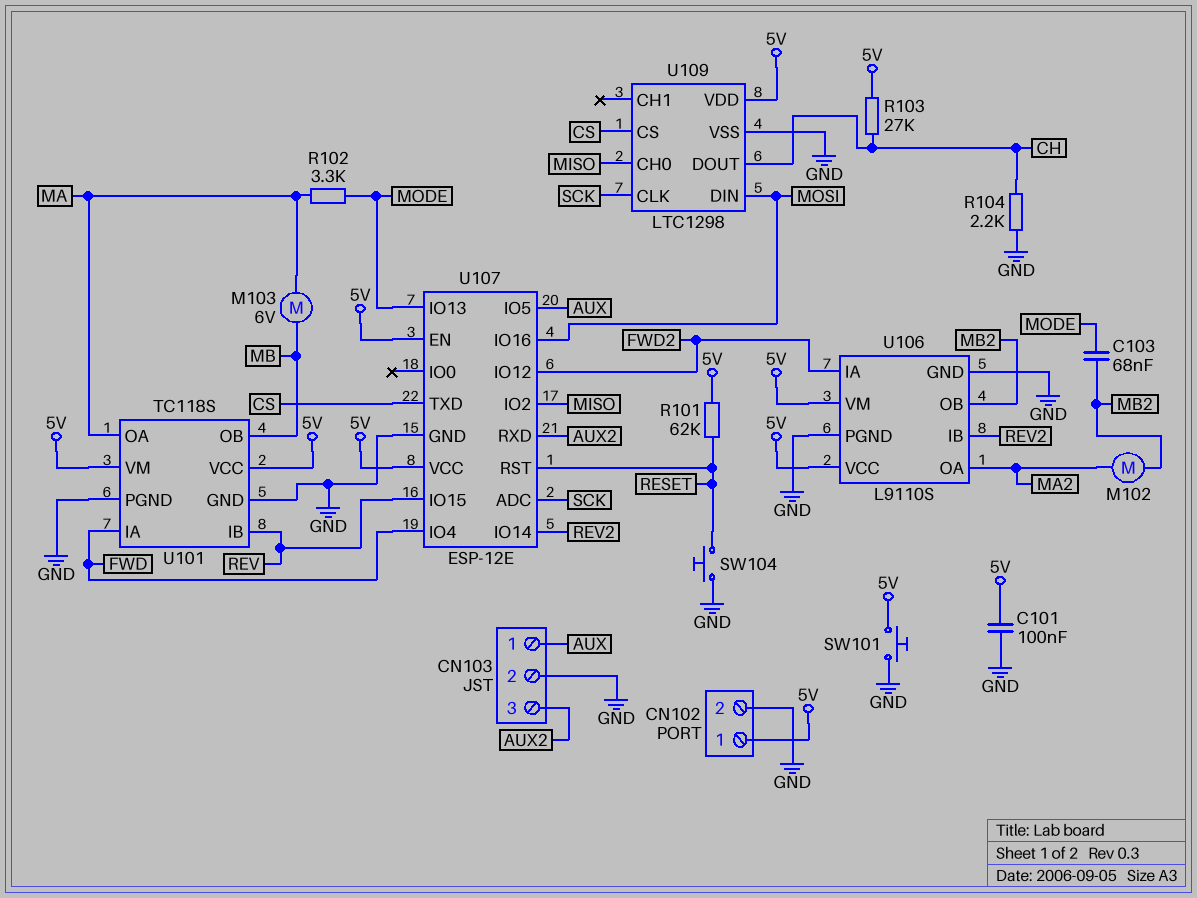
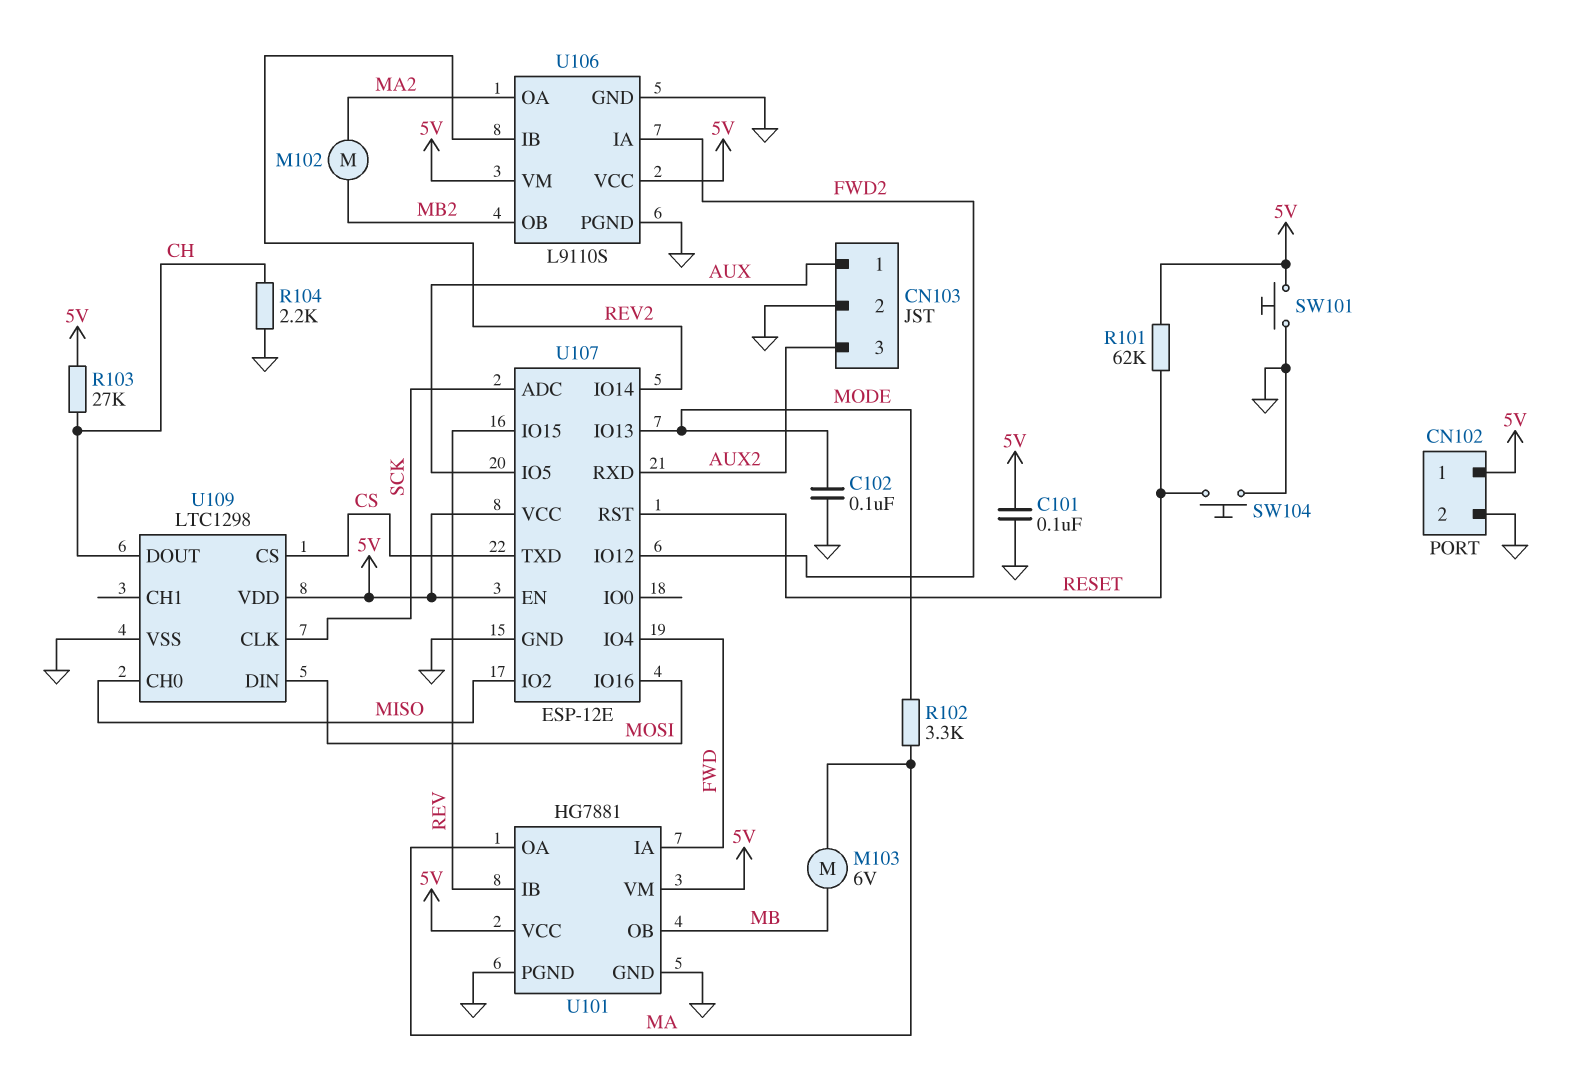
C102: none -> 100nF (GND, MODE)
C103: 68nF (MB2, MODE) -> none
U101: TC118S -> HG7881

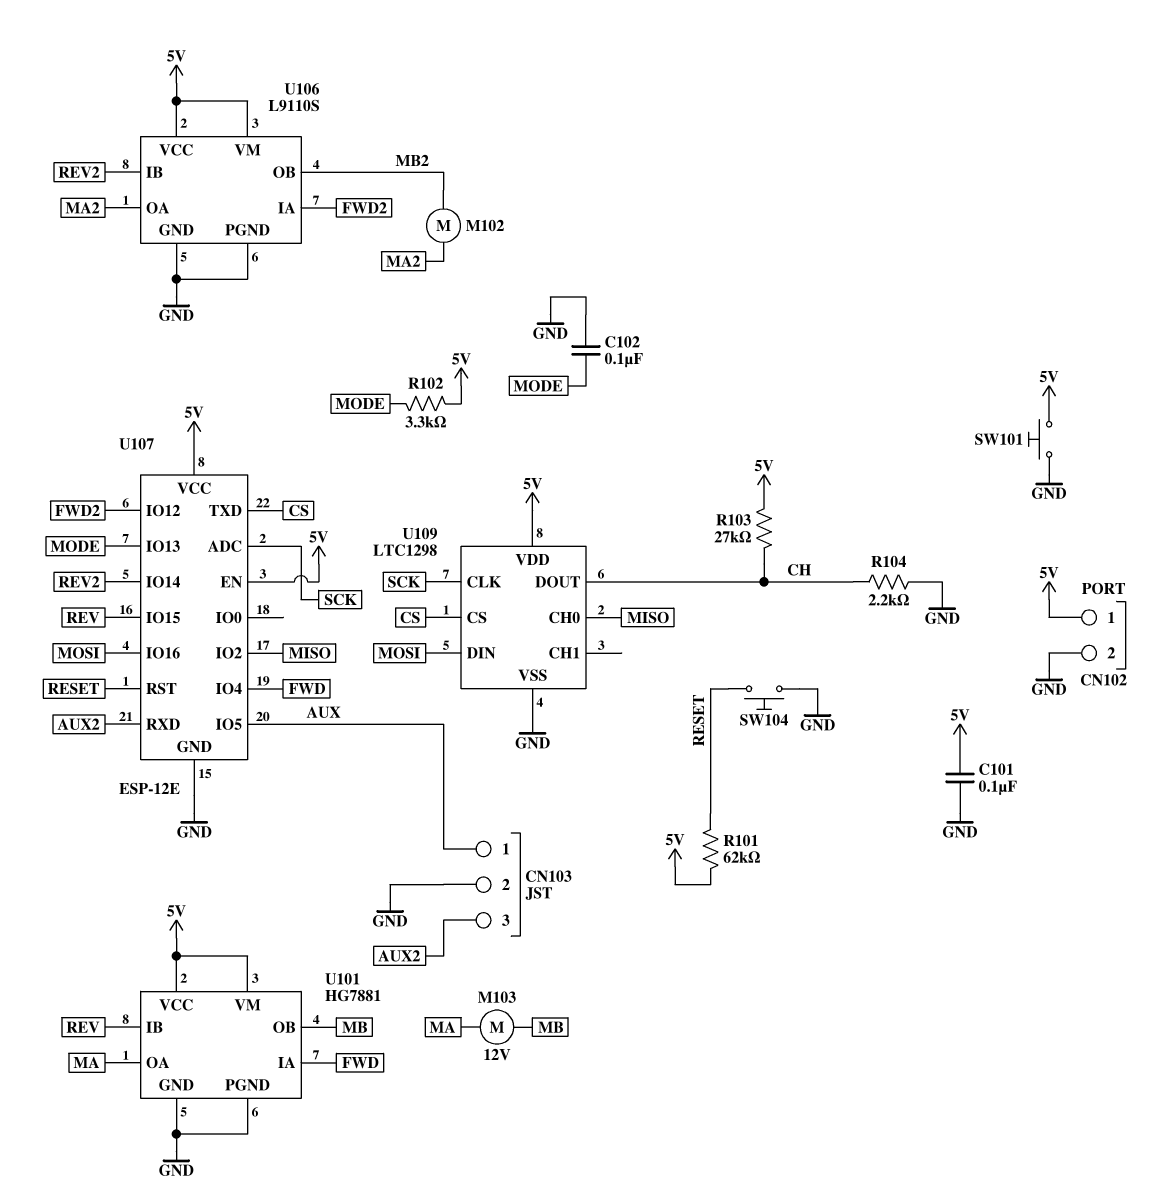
M103: motor 6V (MA, MB) -> motor 12V (MA, MB)
R102: 3.3k (MA, MODE) -> 3.3k (5V, MODE)

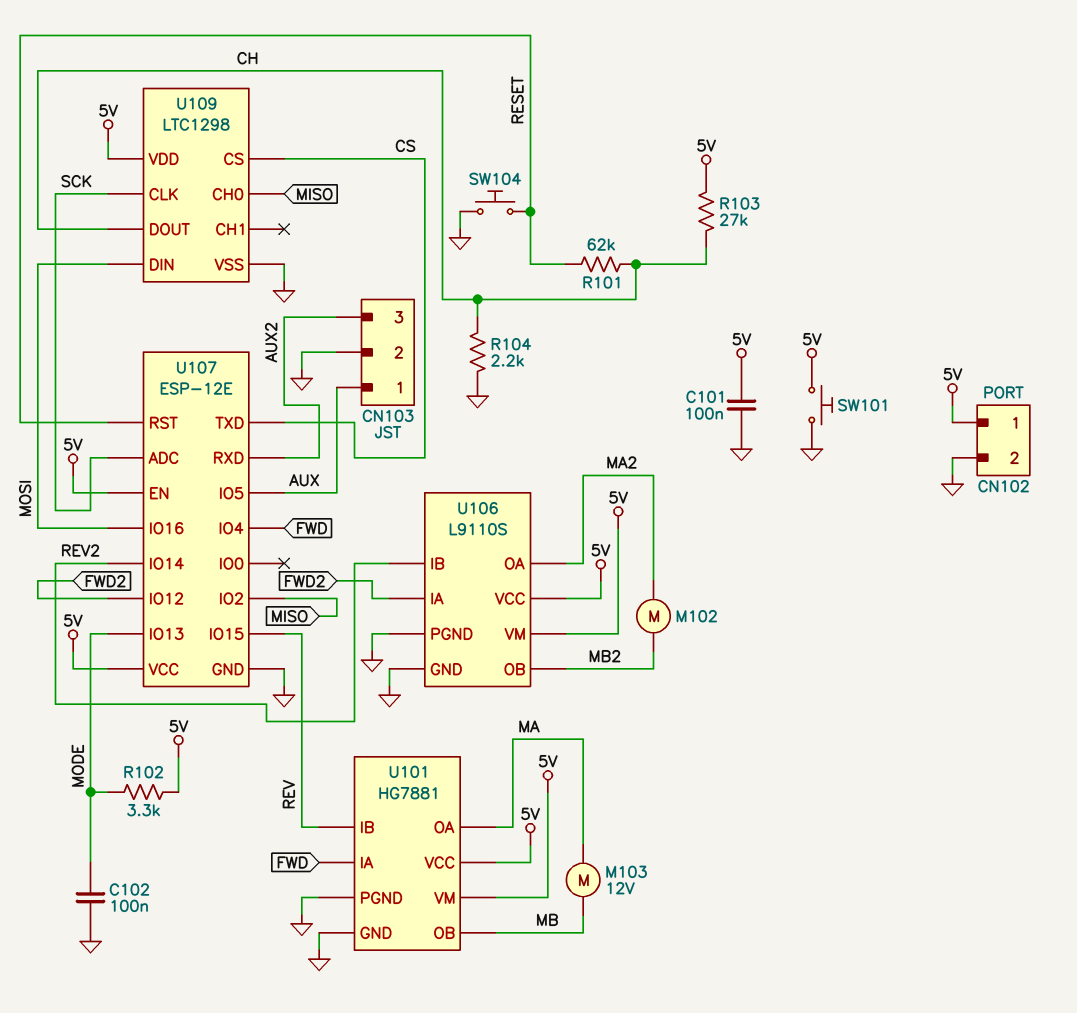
R101: 62k (5V, RESET) -> 62k (CH, RESET)

